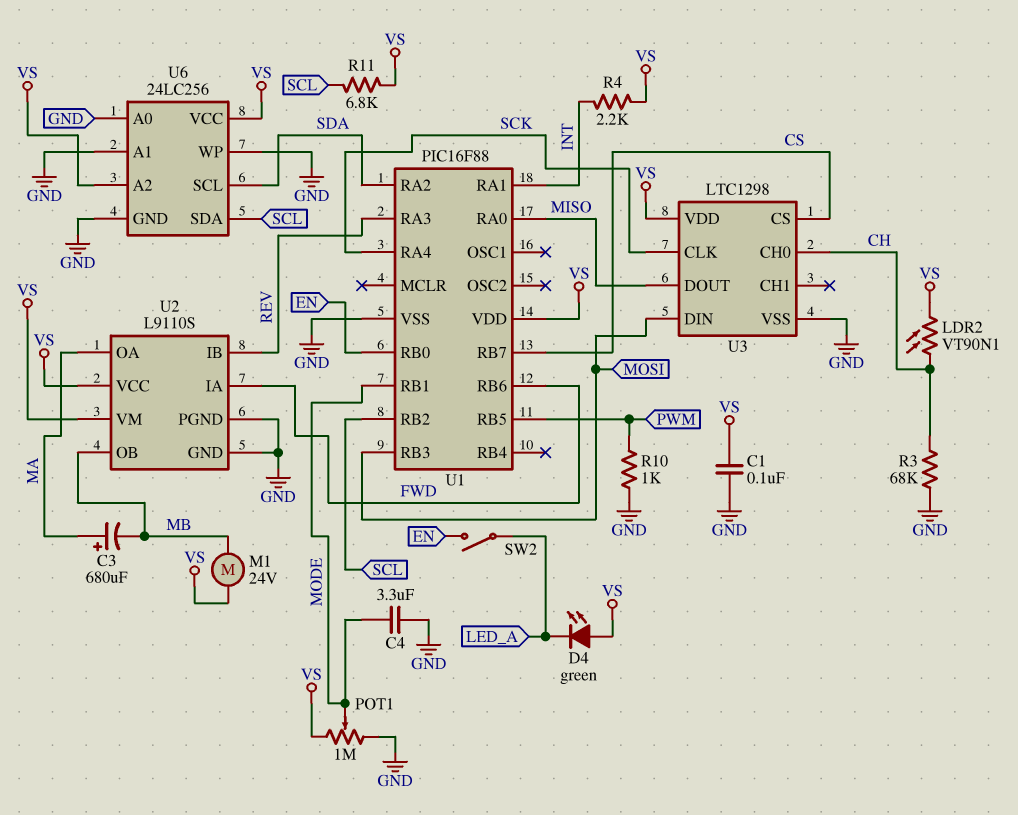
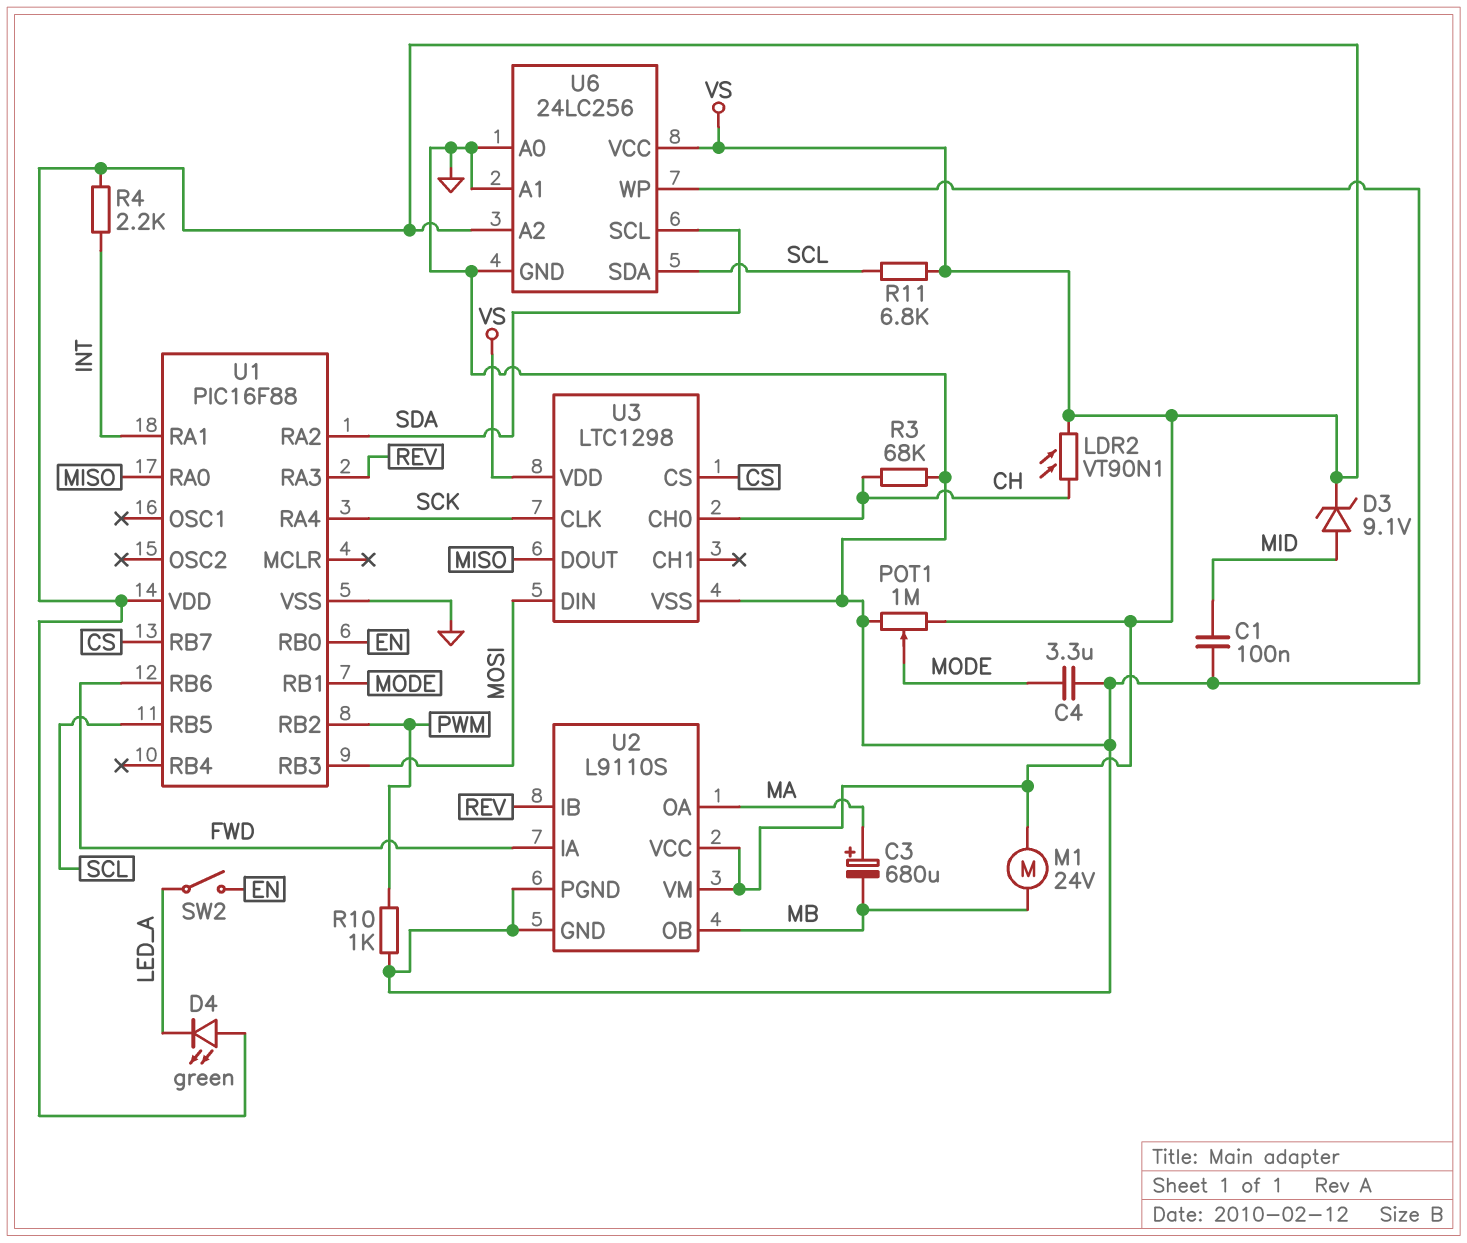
C1: 100nF (GND, VS) -> 100nF (GND, MID)
D3: none -> zener 9.1V (A MID, K VS)
U1 pin RB2: SCL -> PWM
U1 pin RB5: PWM -> SCL

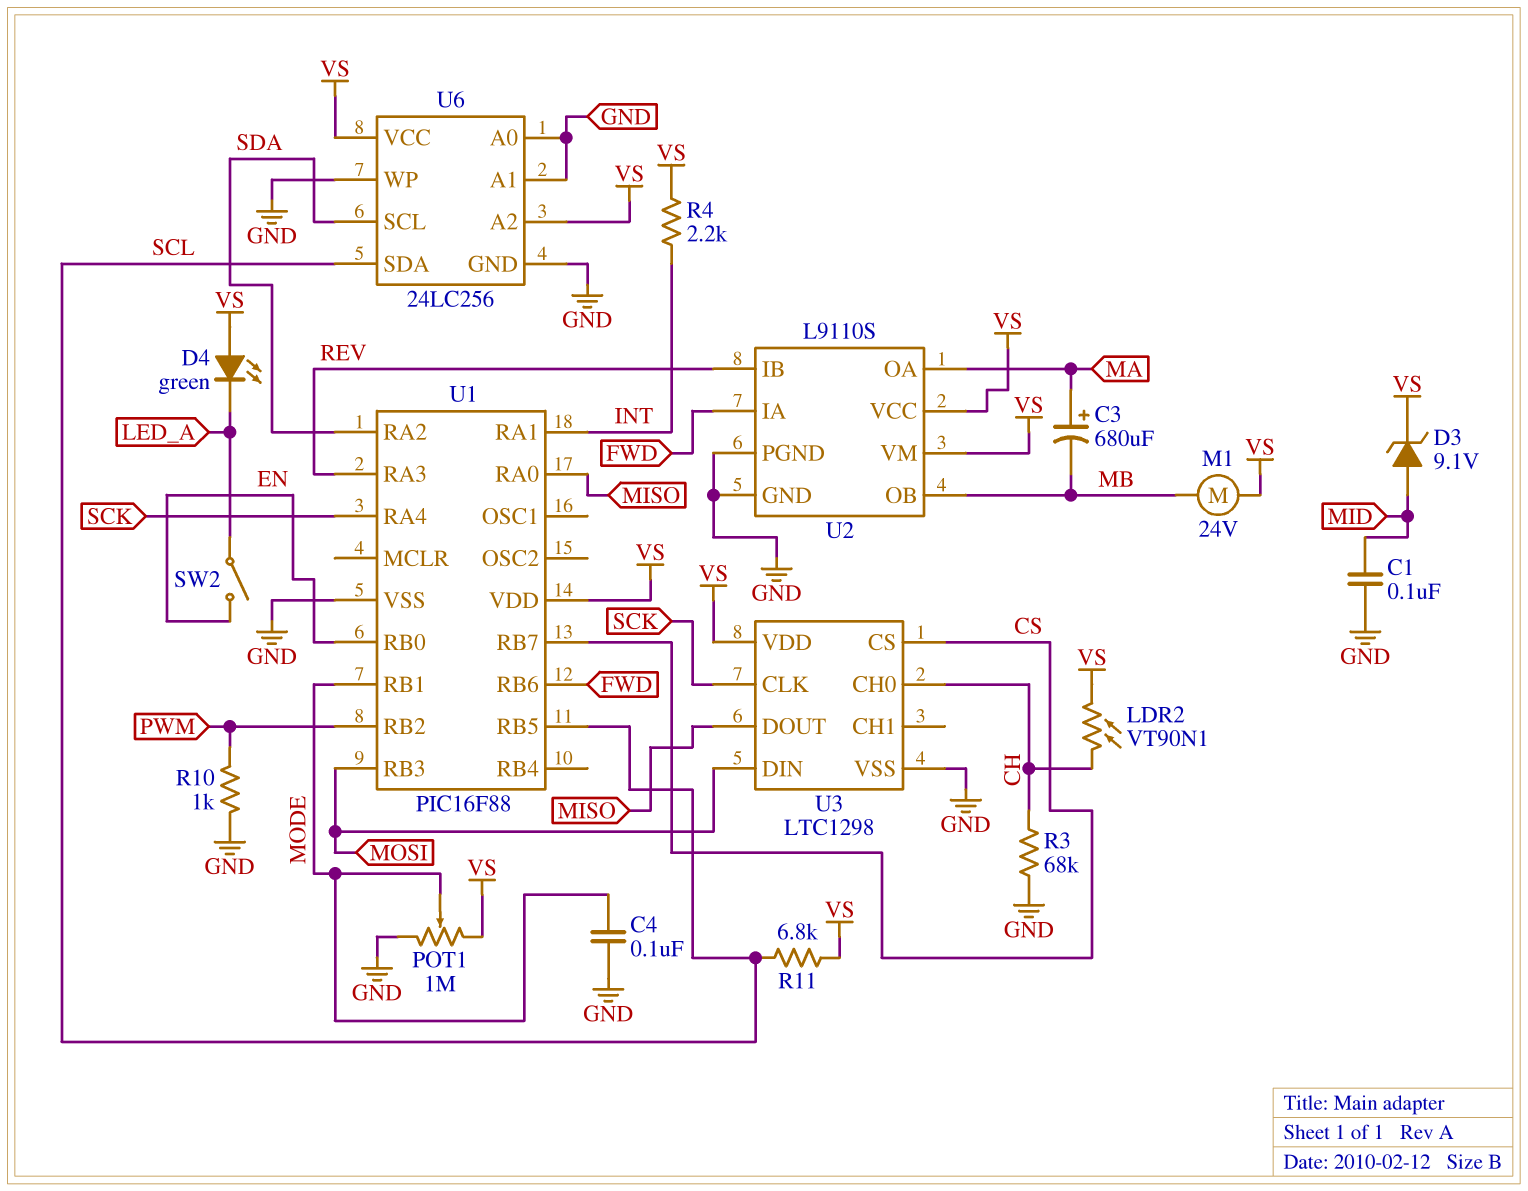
C4: 3.3uF (GND, MODE) -> 100nF (GND, MODE)

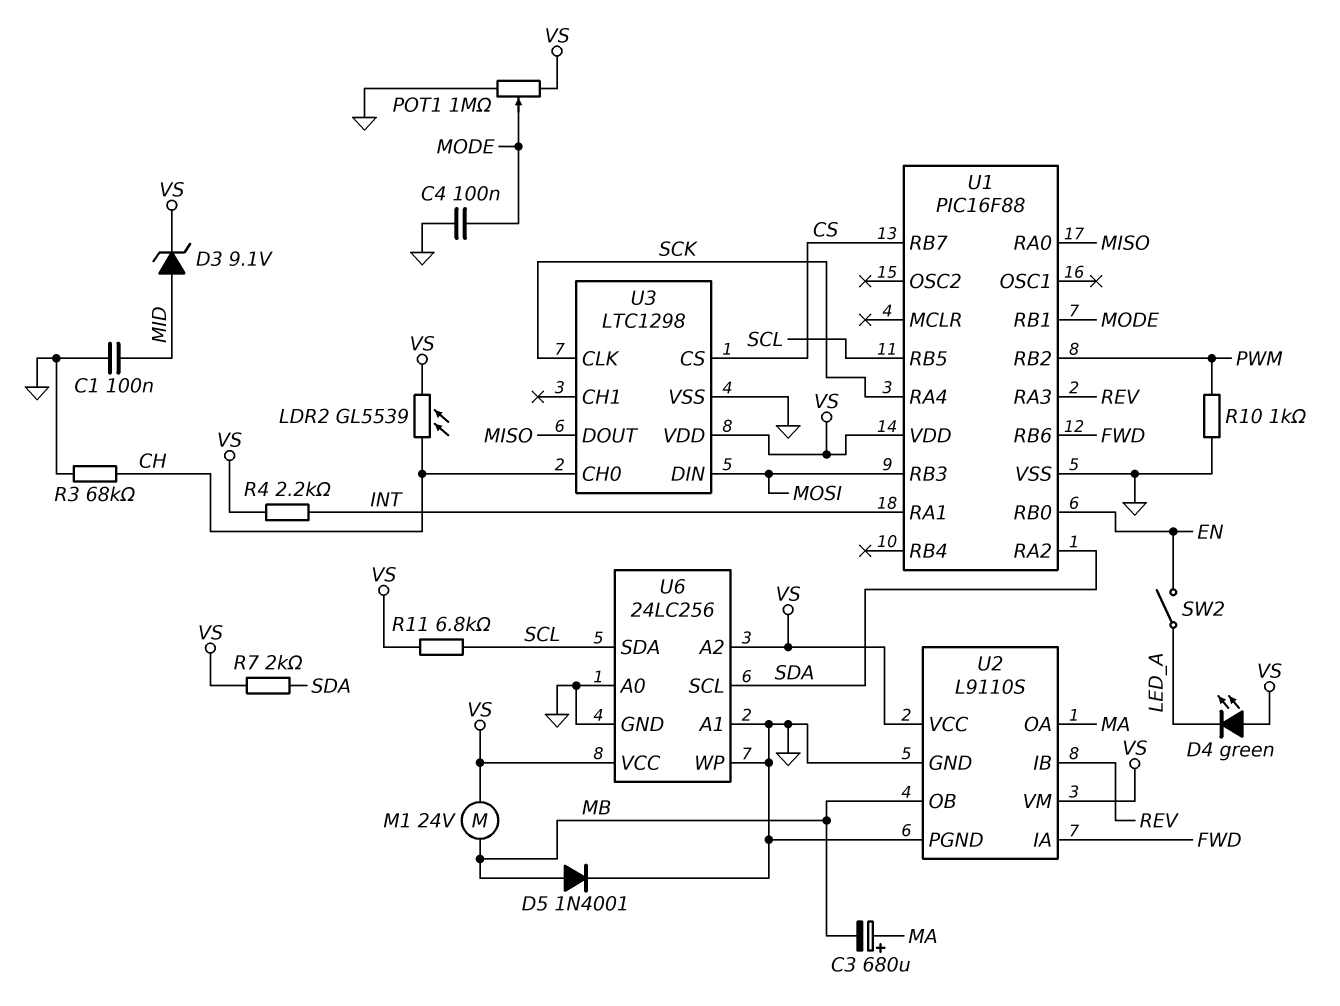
D5: none -> diode 1N4001 (A MB, K GND)
LDR2: VT90N1 (CH, VS) -> GL5539 (CH, VS)
R7: none -> 2k (SDA, VS)

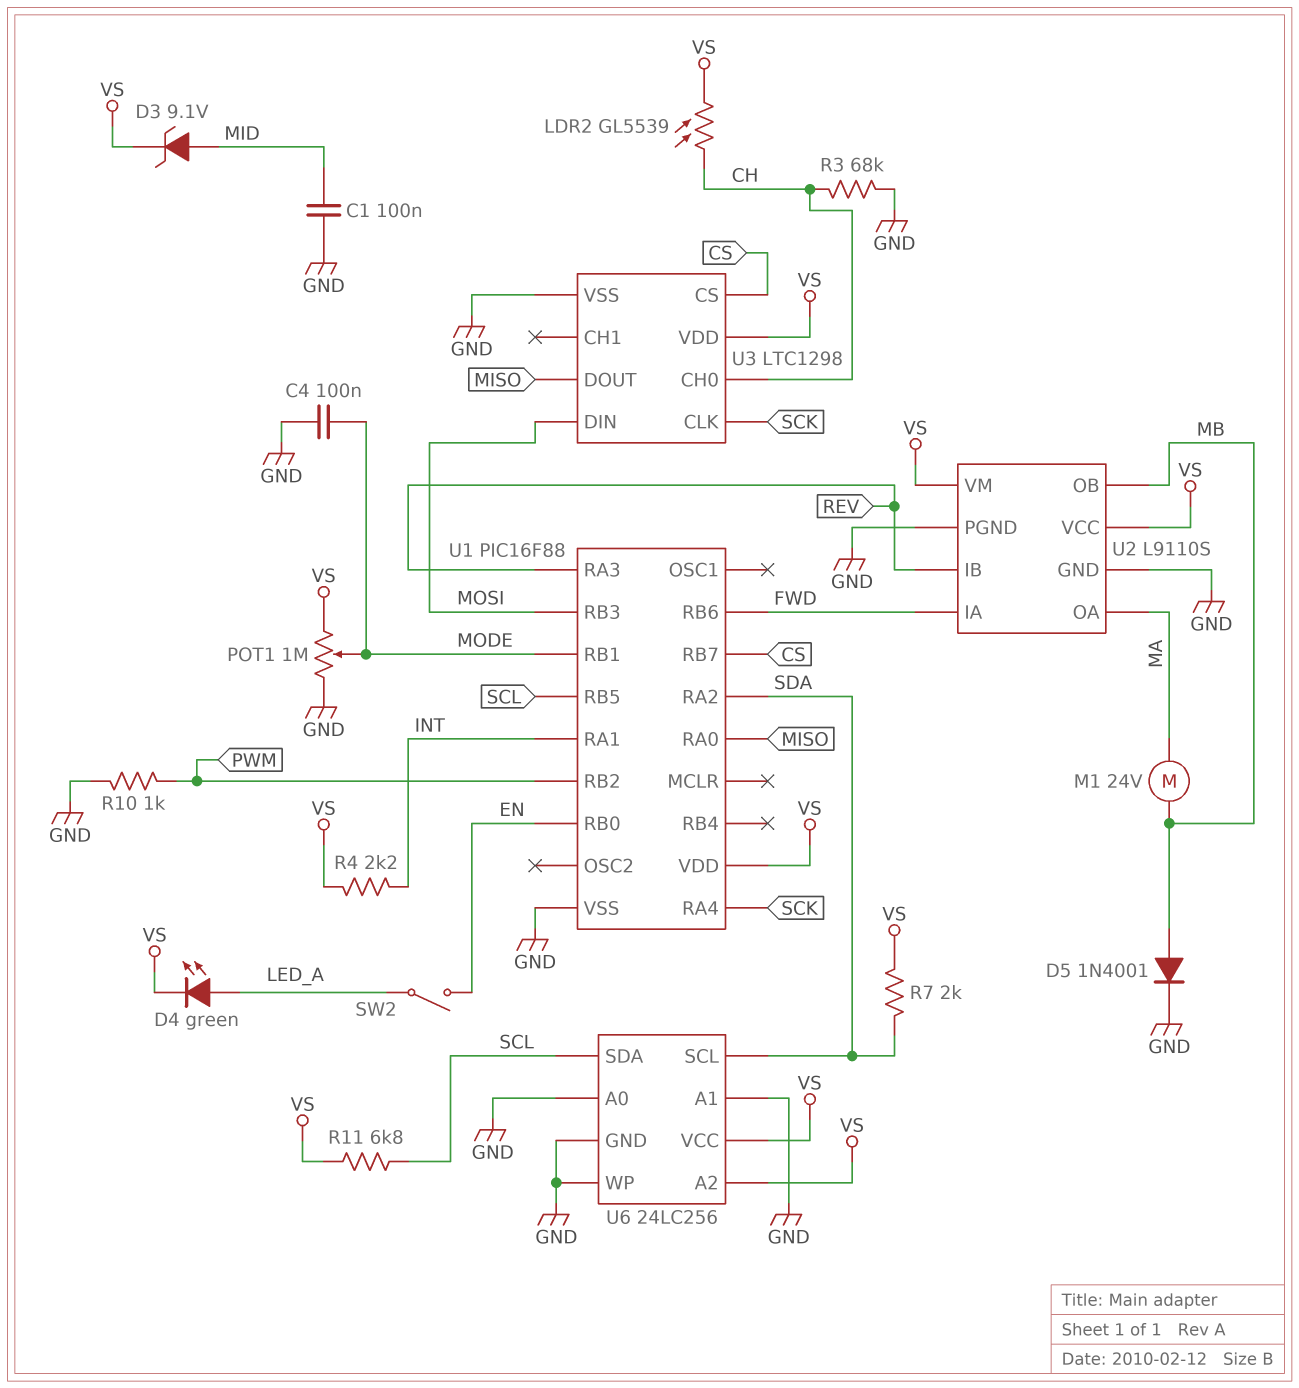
C3: 680uF (plus MA, minus MB) -> none
D4: LED green (A VS, K LED_A) -> LED green (A LED_A, K VS)
M1: motor 24V (MB, VS) -> motor 24V (MA, MB)

